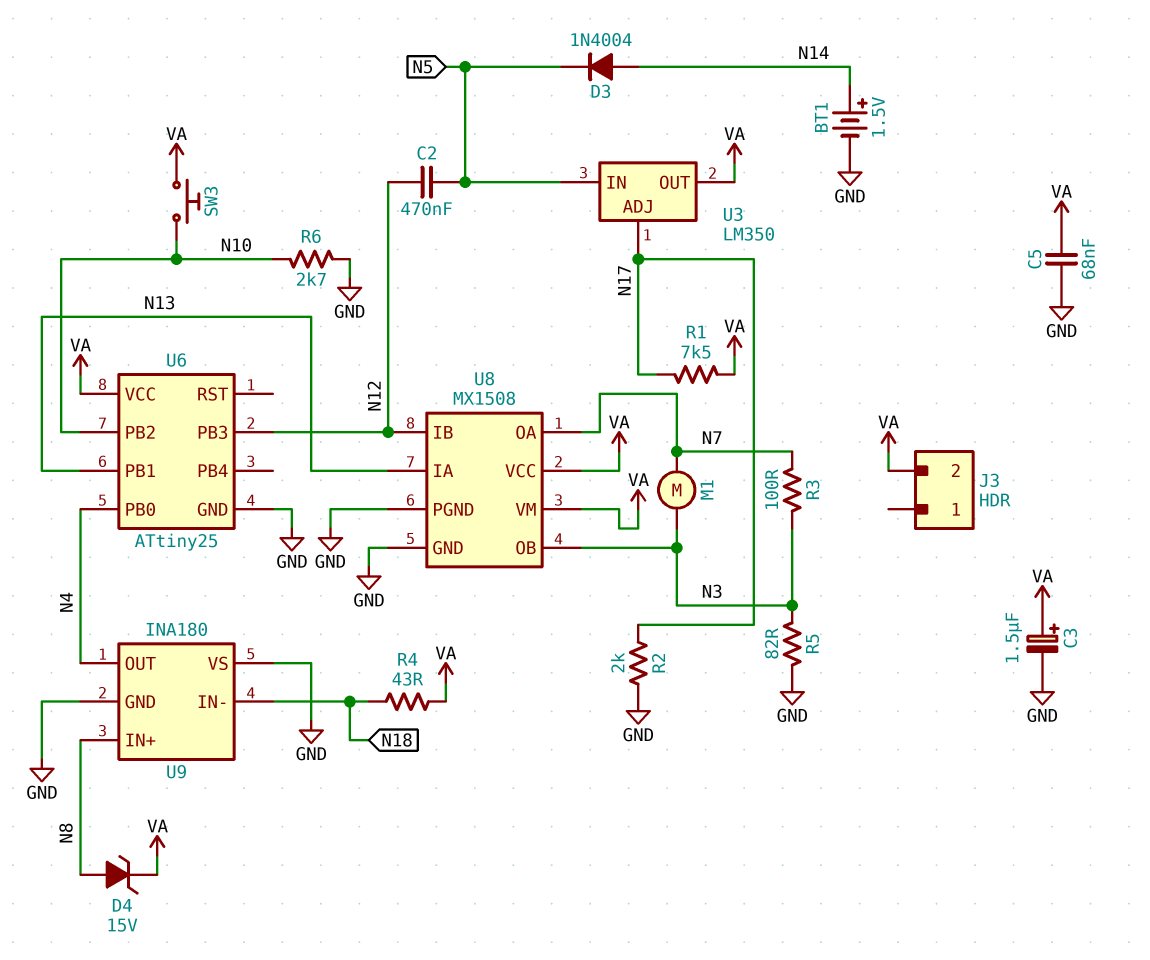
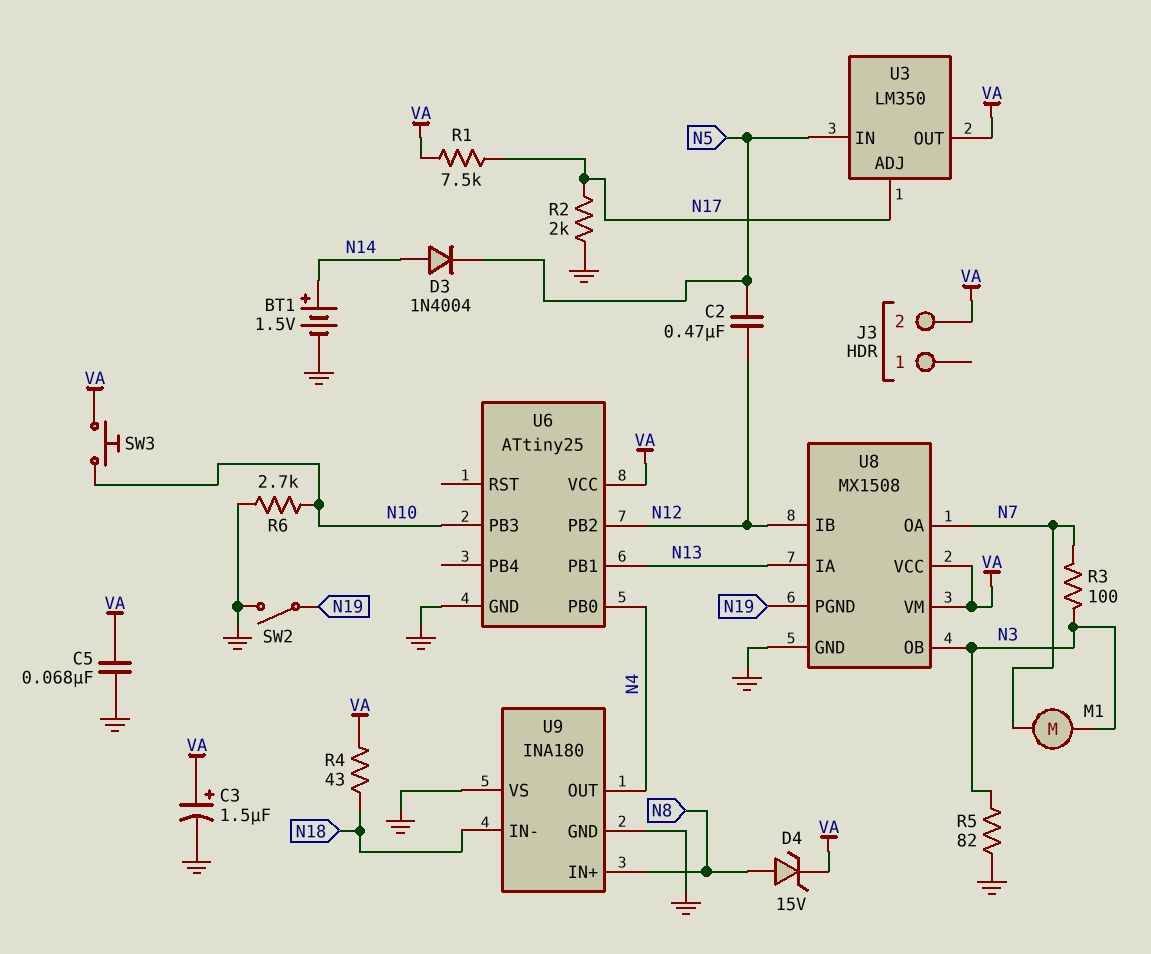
SW2: none -> switch (GND, N19)
U6 pin PB2: N10 -> N12
U6 pin PB3: N12 -> N10
U8 pin PGND: GND -> N19

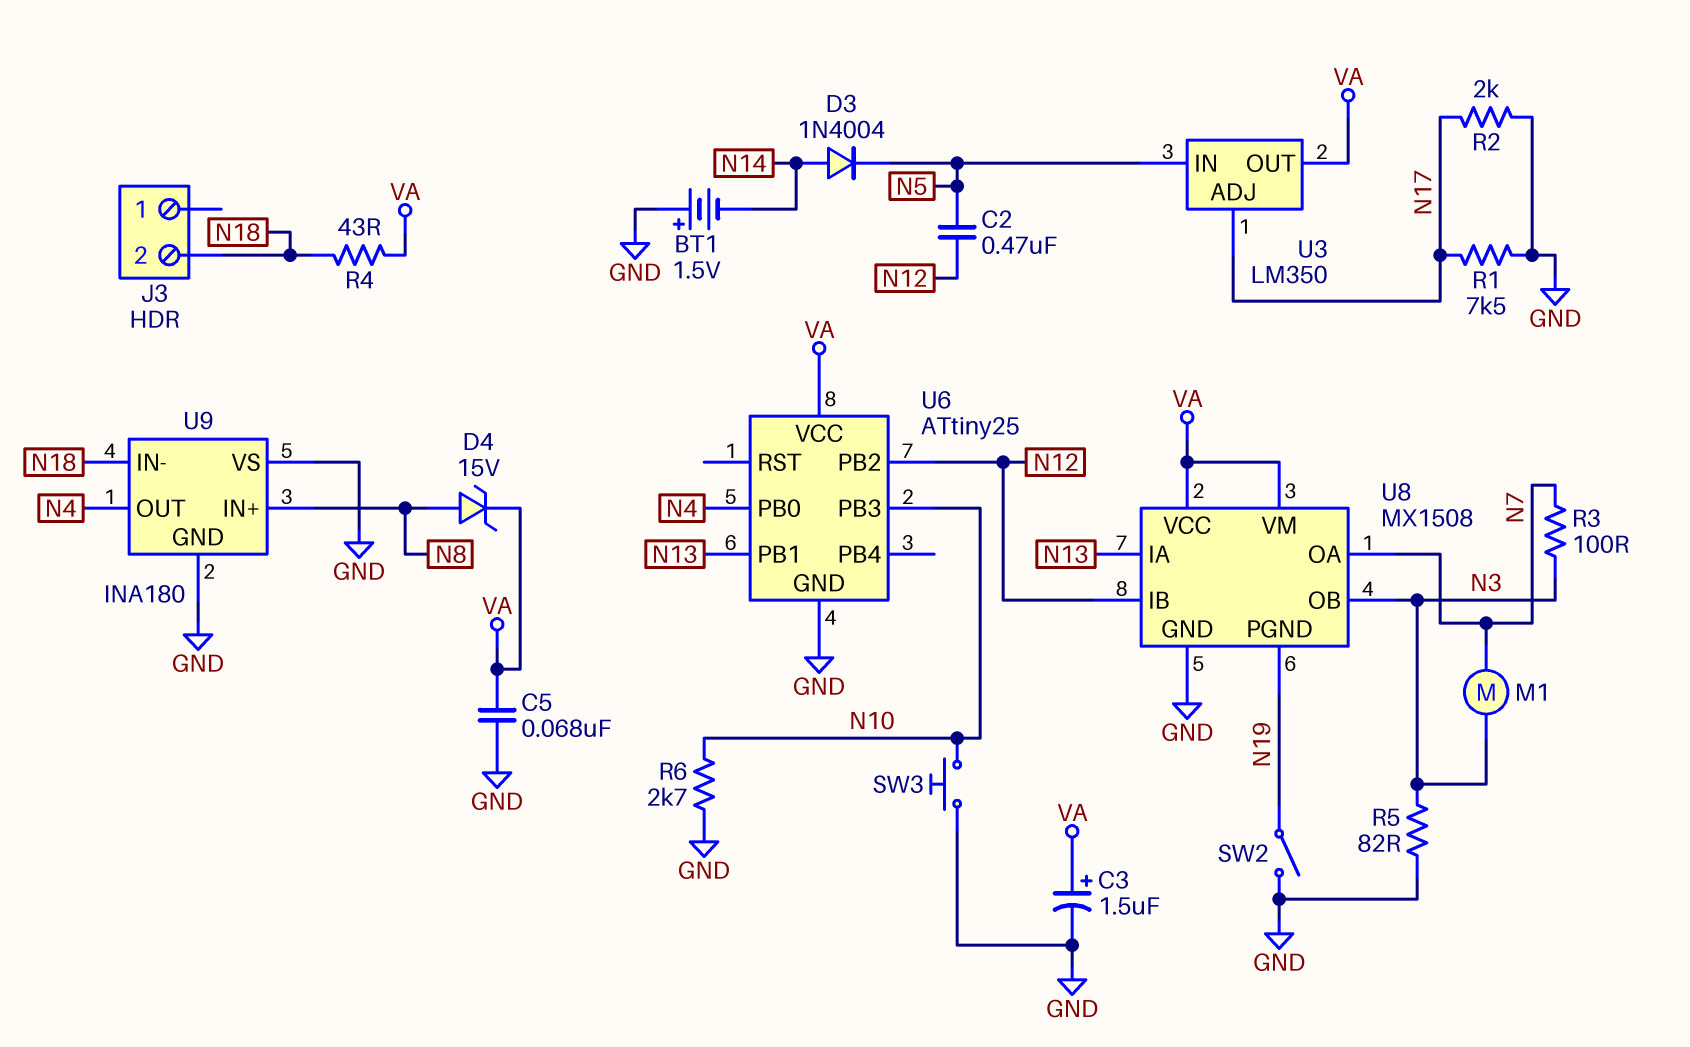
BT1: 1.5V (plus N14, minus GND) -> 1.5V (plus GND, minus N14)
J3 pin 2: VA -> N18
R1: 7.5k (N17, VA) -> 7.5k (GND, N17)
SW3: button (N10, VA) -> button (GND, N10)

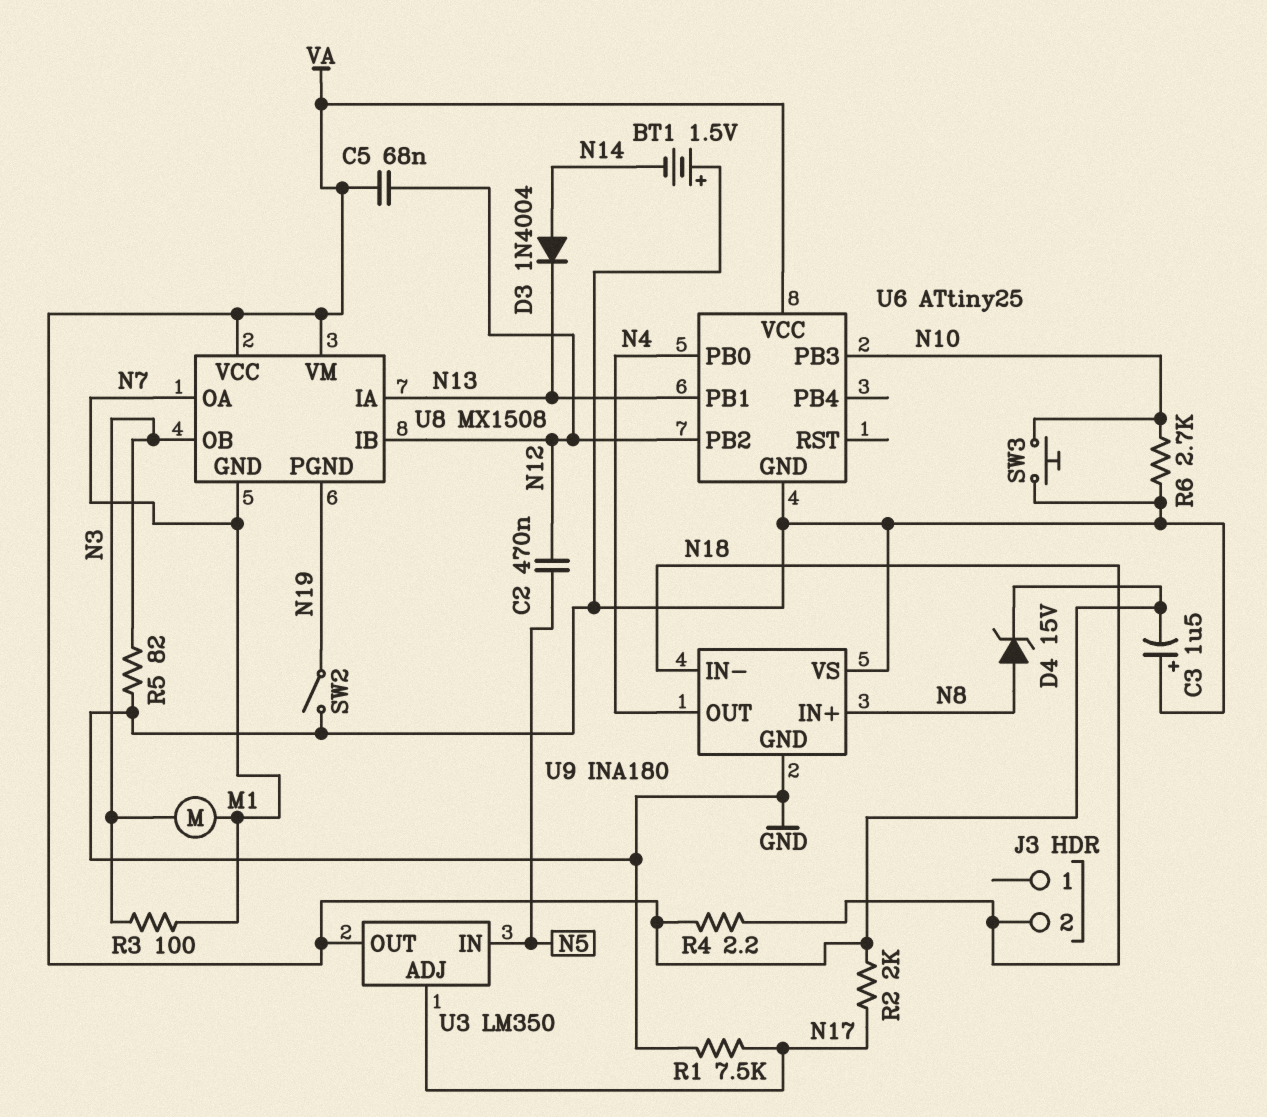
C3: 1.5uF (plus VA, minus GND) -> 1.5uF (plus GND, minus VA)
C5: 68nF (GND, VA) -> 68nF (N12, VA)
D3: diode 1N4004 (A N14, K N5) -> diode 1N4004 (A N14, K N13)
R2: 2k (GND, N17) -> 2k (N17, VA)
R4: 43 (N18, VA) -> 2.2 (N18, VA)
U8 pin GND: GND -> N7

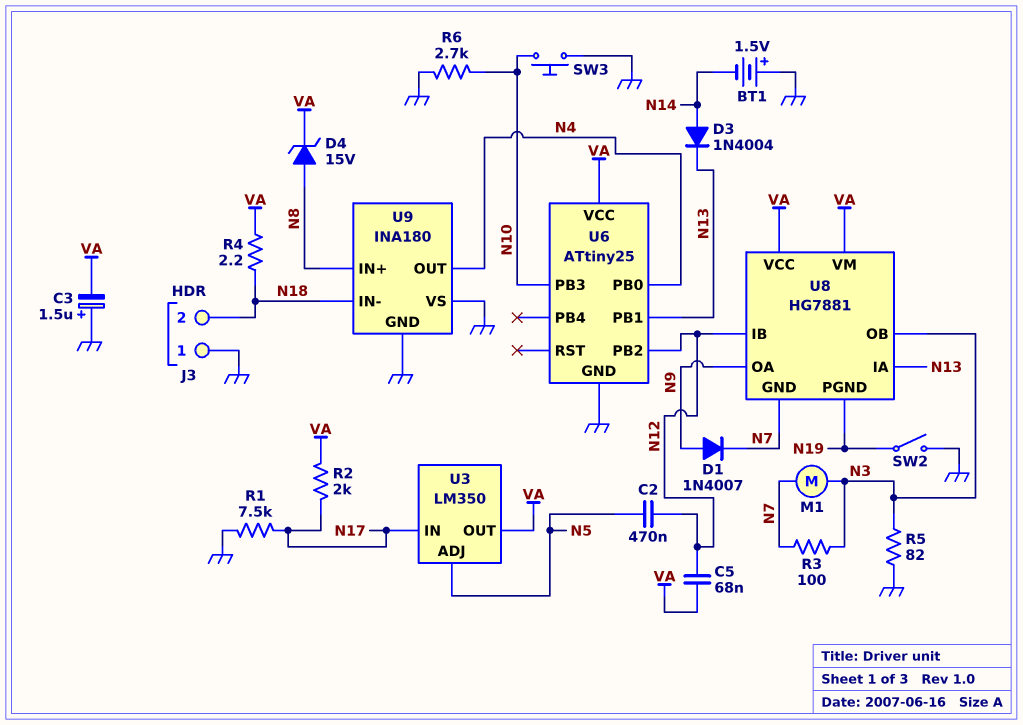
D1: none -> diode 1N4007 (A N9, K N7)
J3 pin 1: none -> GND
U3 pin ADJ: N17 -> N5
U3 pin IN: N5 -> N17
U8: MX1508 -> HG7881
U8 pin OA: N7 -> N9

